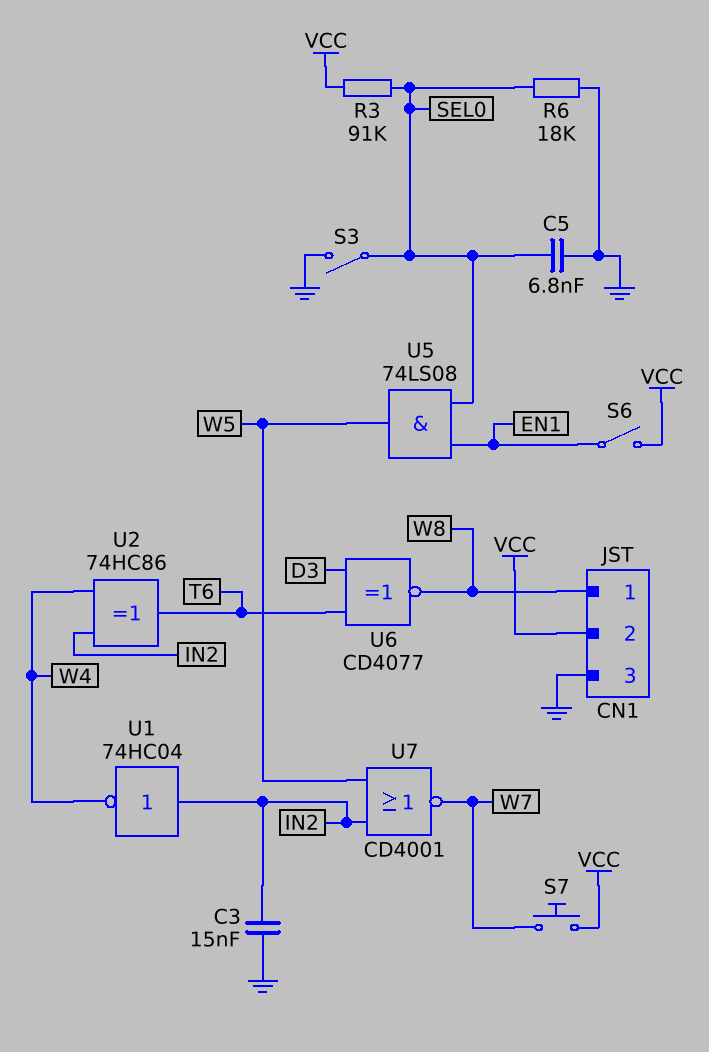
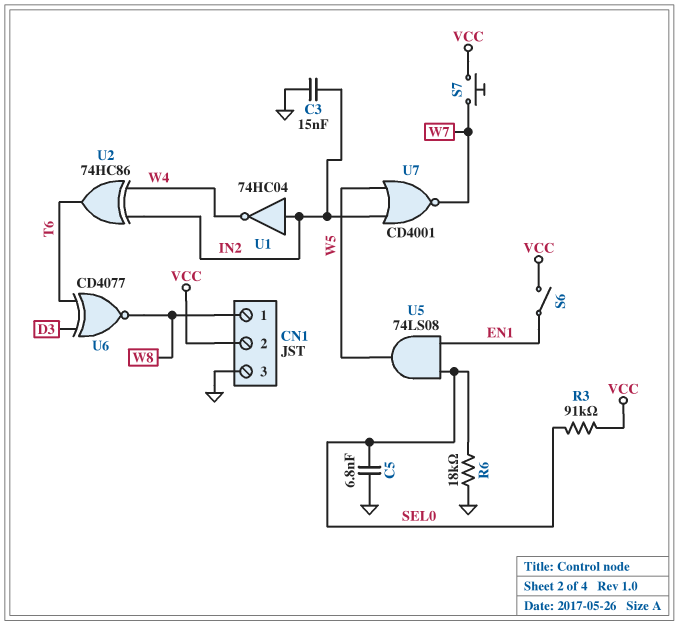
S3: switch (GND, SEL0) -> none

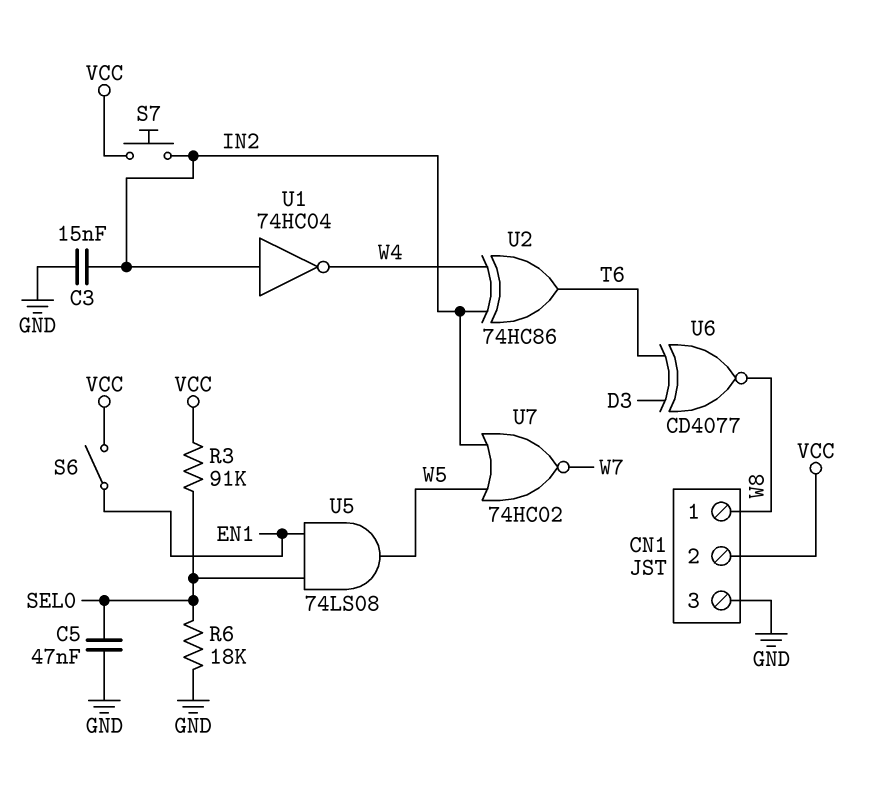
C5: 6.8nF (GND, SEL0) -> 47nF (GND, SEL0)
S7: button (VCC, W7) -> button (IN2, VCC)
U7: NOR CD4001 (in IN2, in W5, out W7) -> NOR 74HC02 (in IN2, in W5, out W7)

